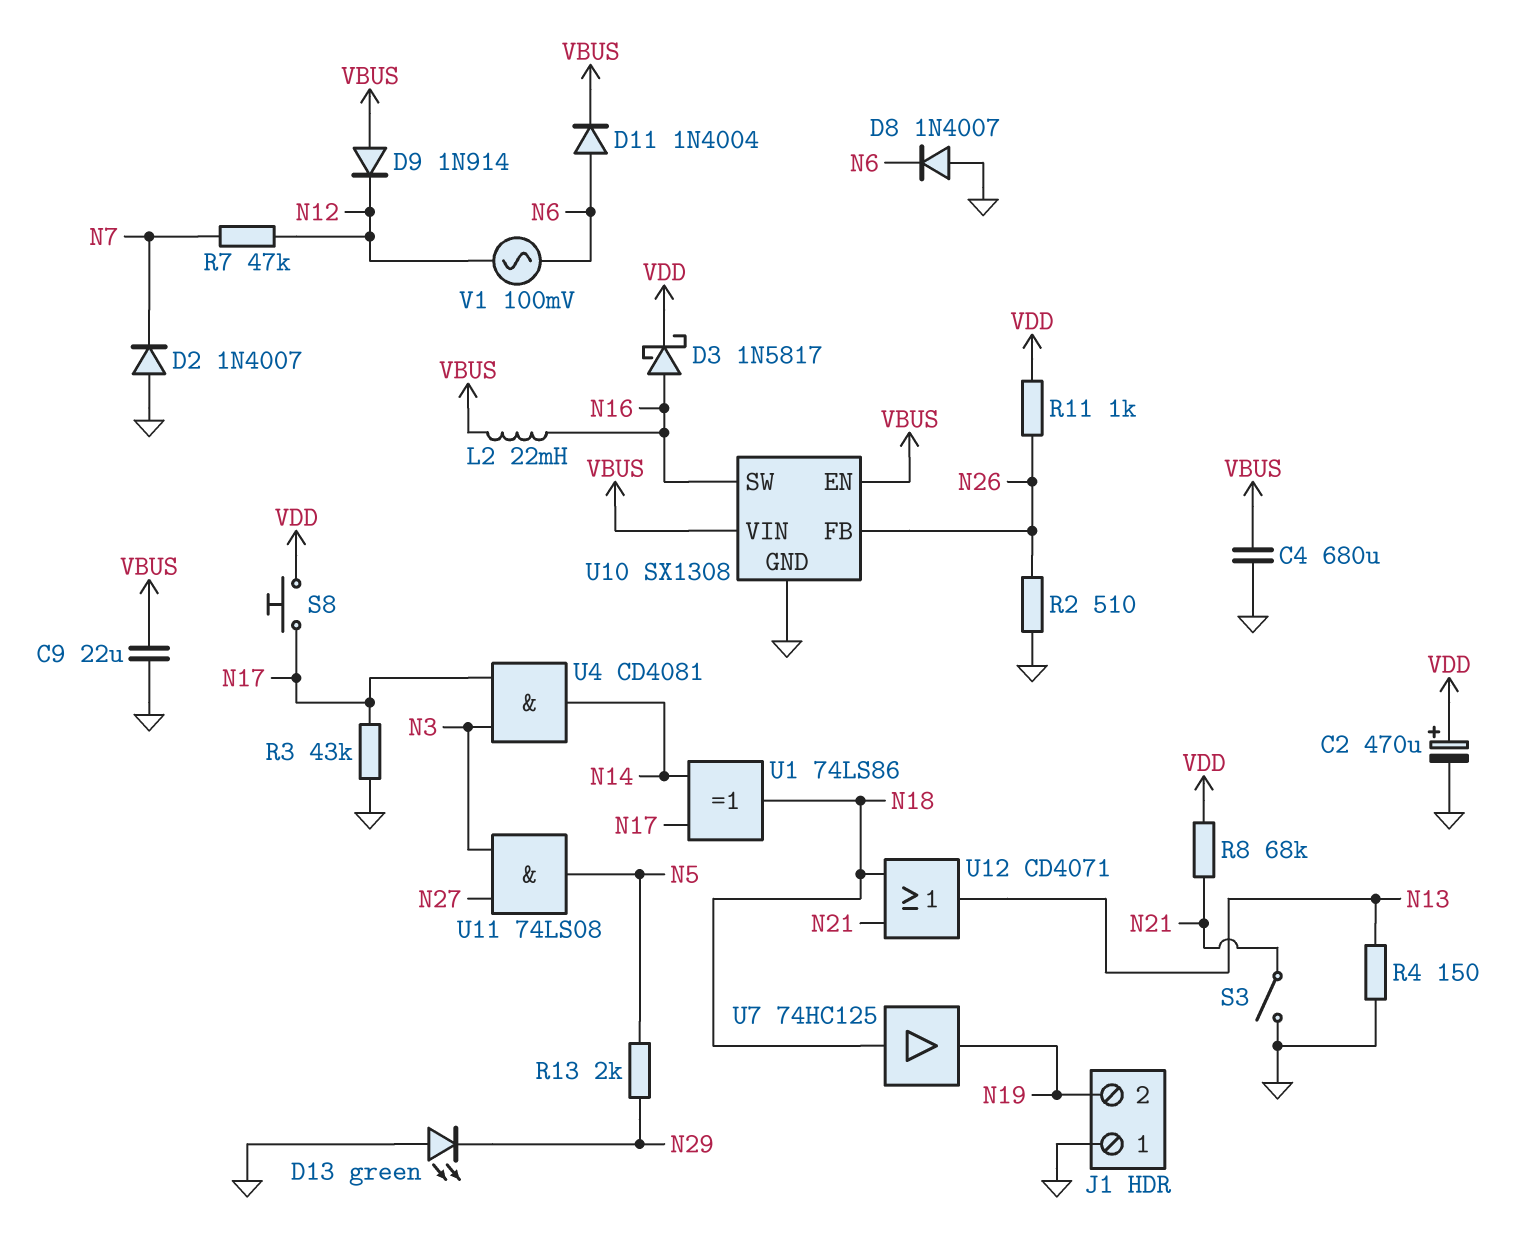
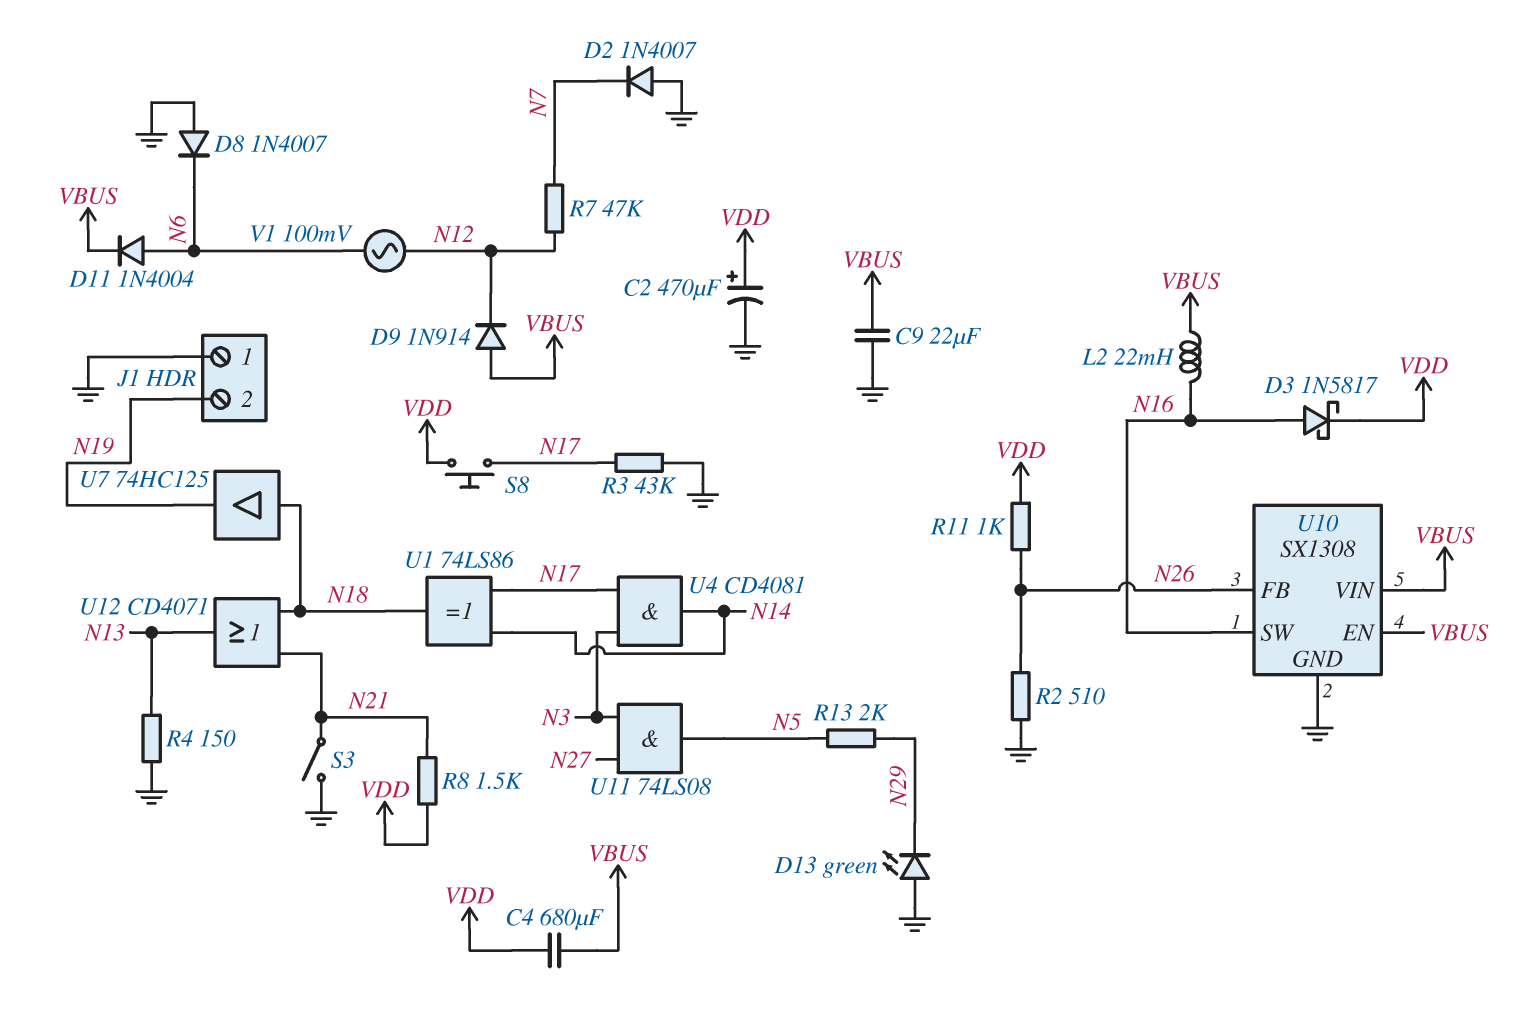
C4: 680uF (GND, VBUS) -> 680uF (VBUS, VDD)
R8: 68k (N21, VDD) -> 1.5k (N21, VDD)

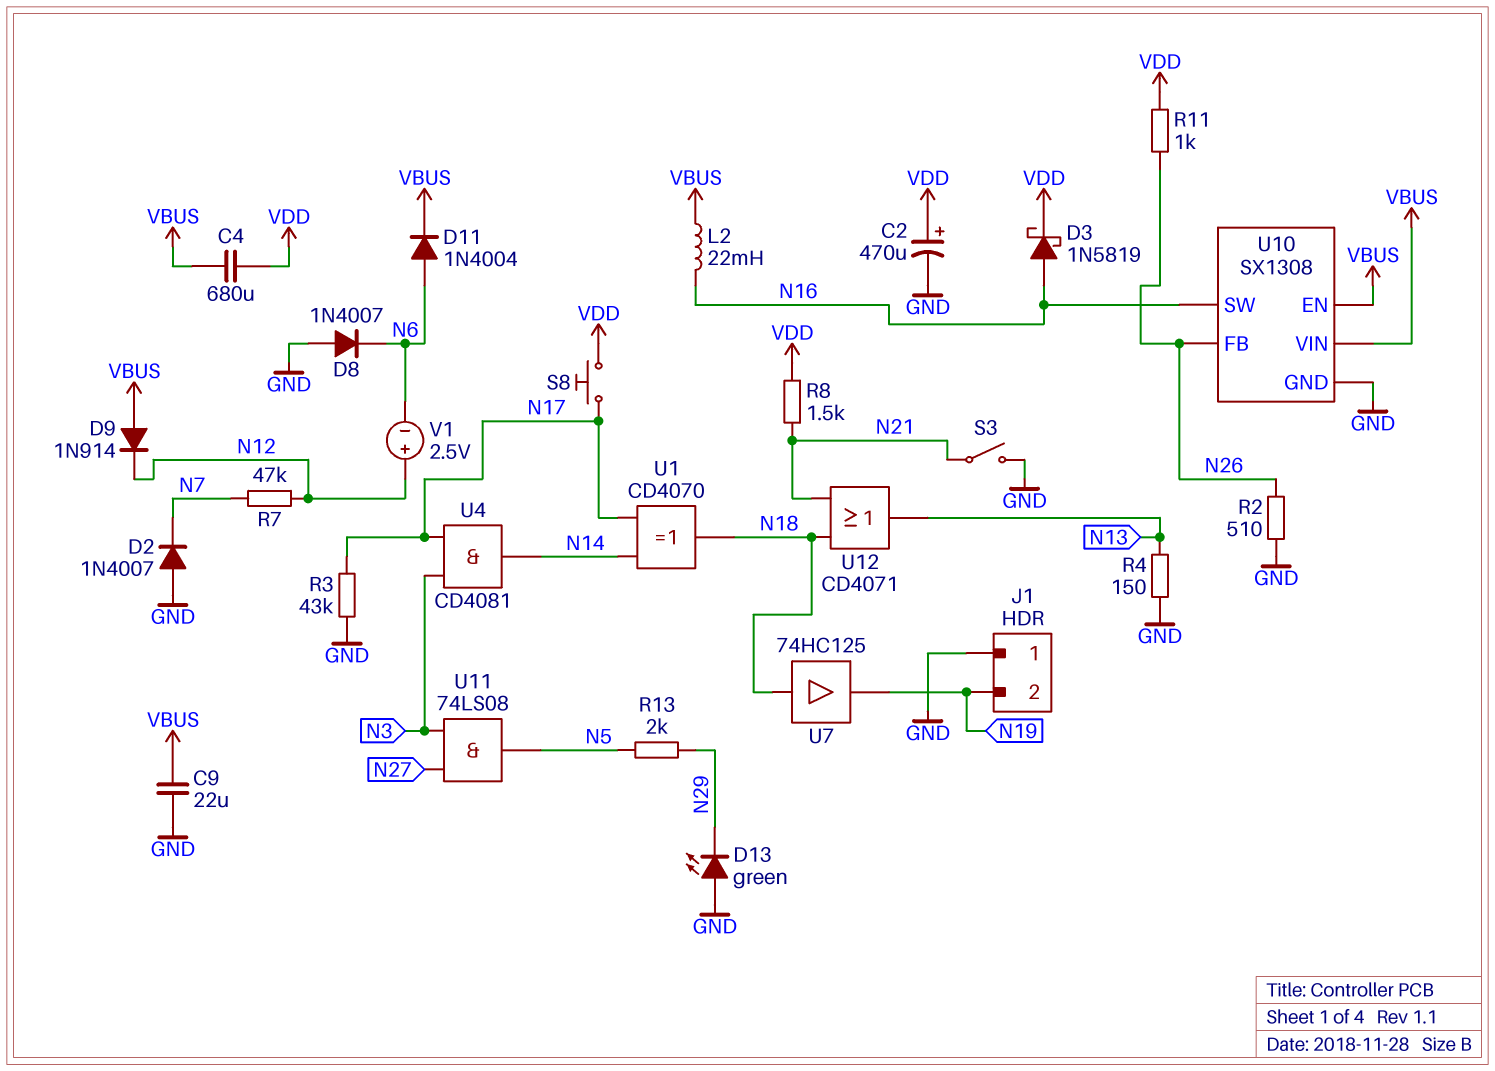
D3: schottky 1N5817 (A N16, K VDD) -> schottky 1N5819 (A N16, K VDD)
U1: XOR 74LS86 (in N14, in N17, out N18) -> XOR CD4070 (in N14, in N17, out N18)
V1: AC 100mV (N6, N12) -> 2.5V (plus N12, minus N6)

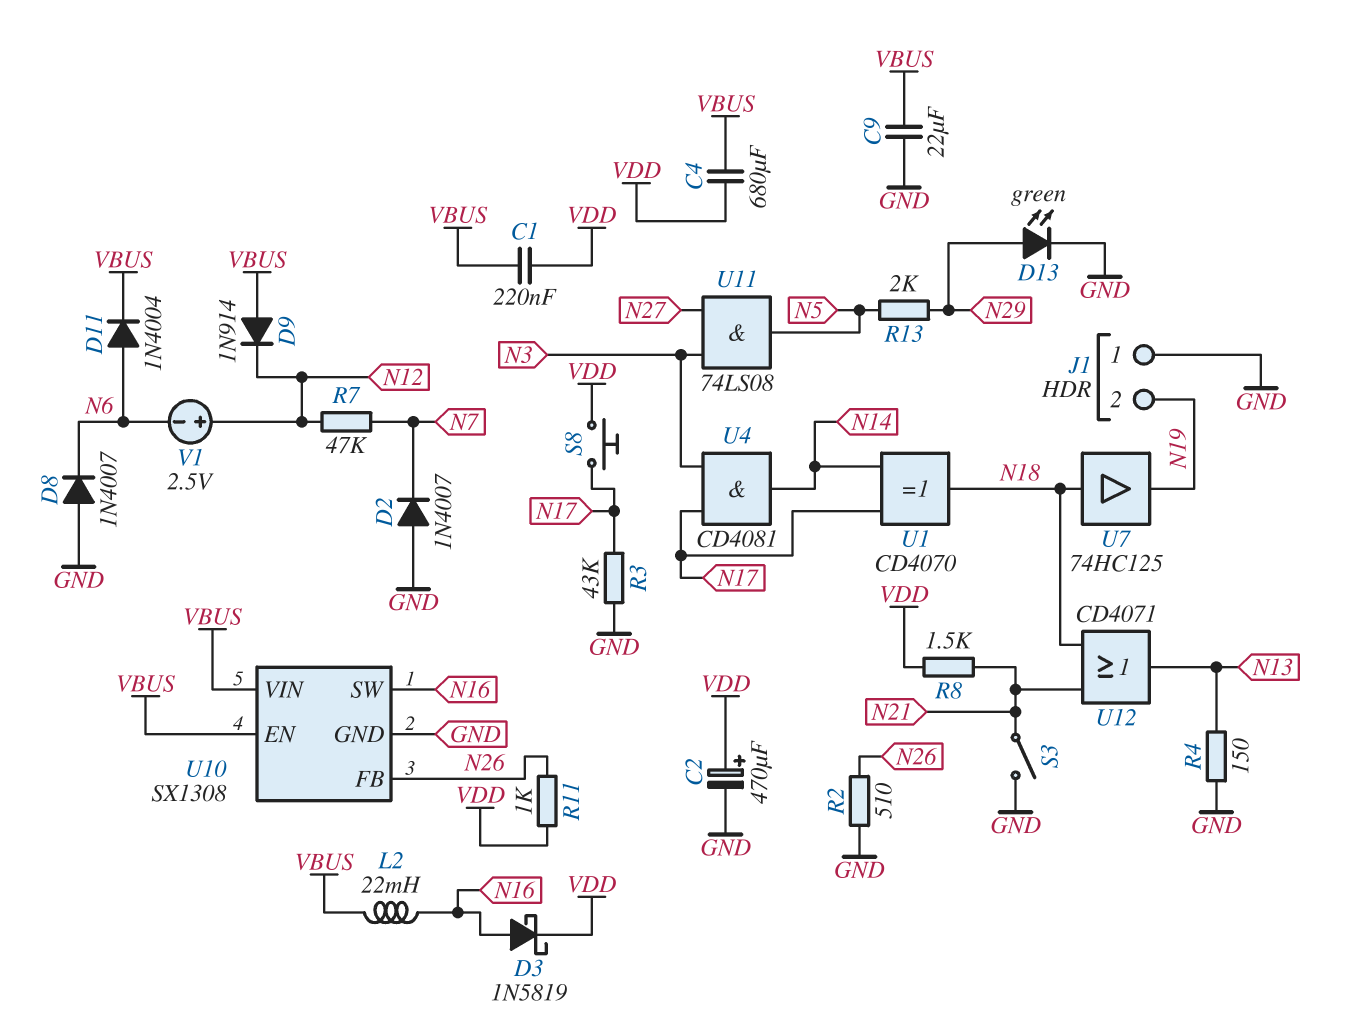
C1: none -> 220nF (VBUS, VDD)
D13: LED green (A GND, K N29) -> LED green (A N29, K GND)

